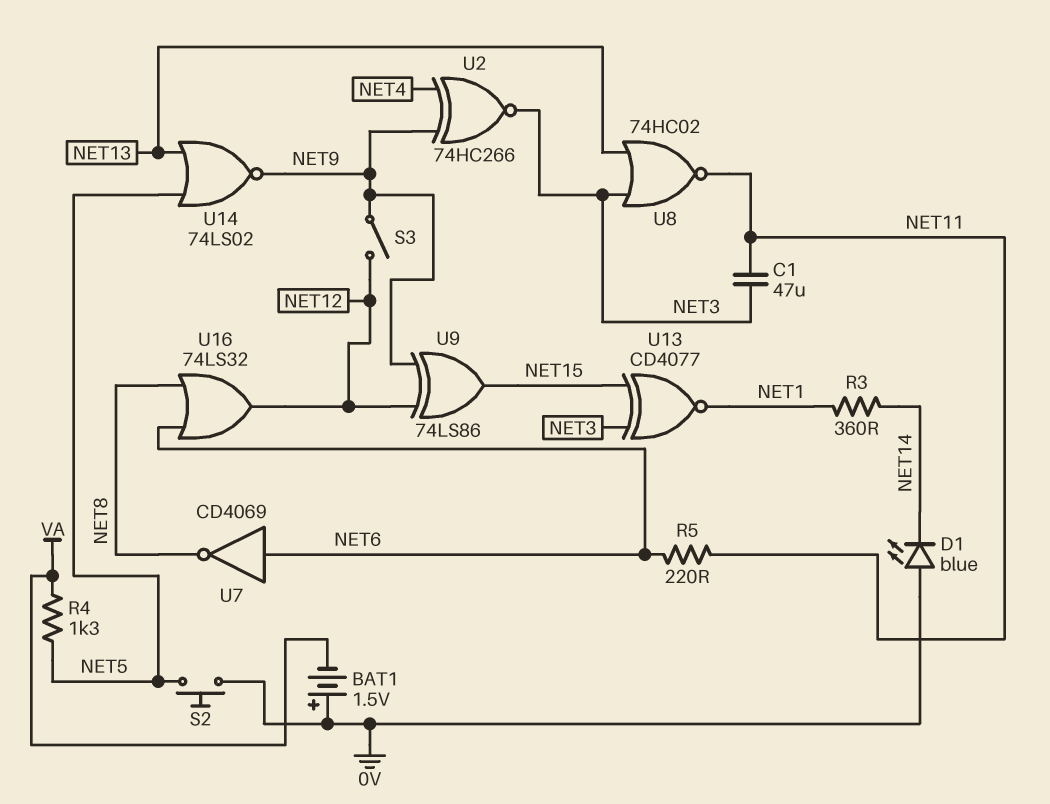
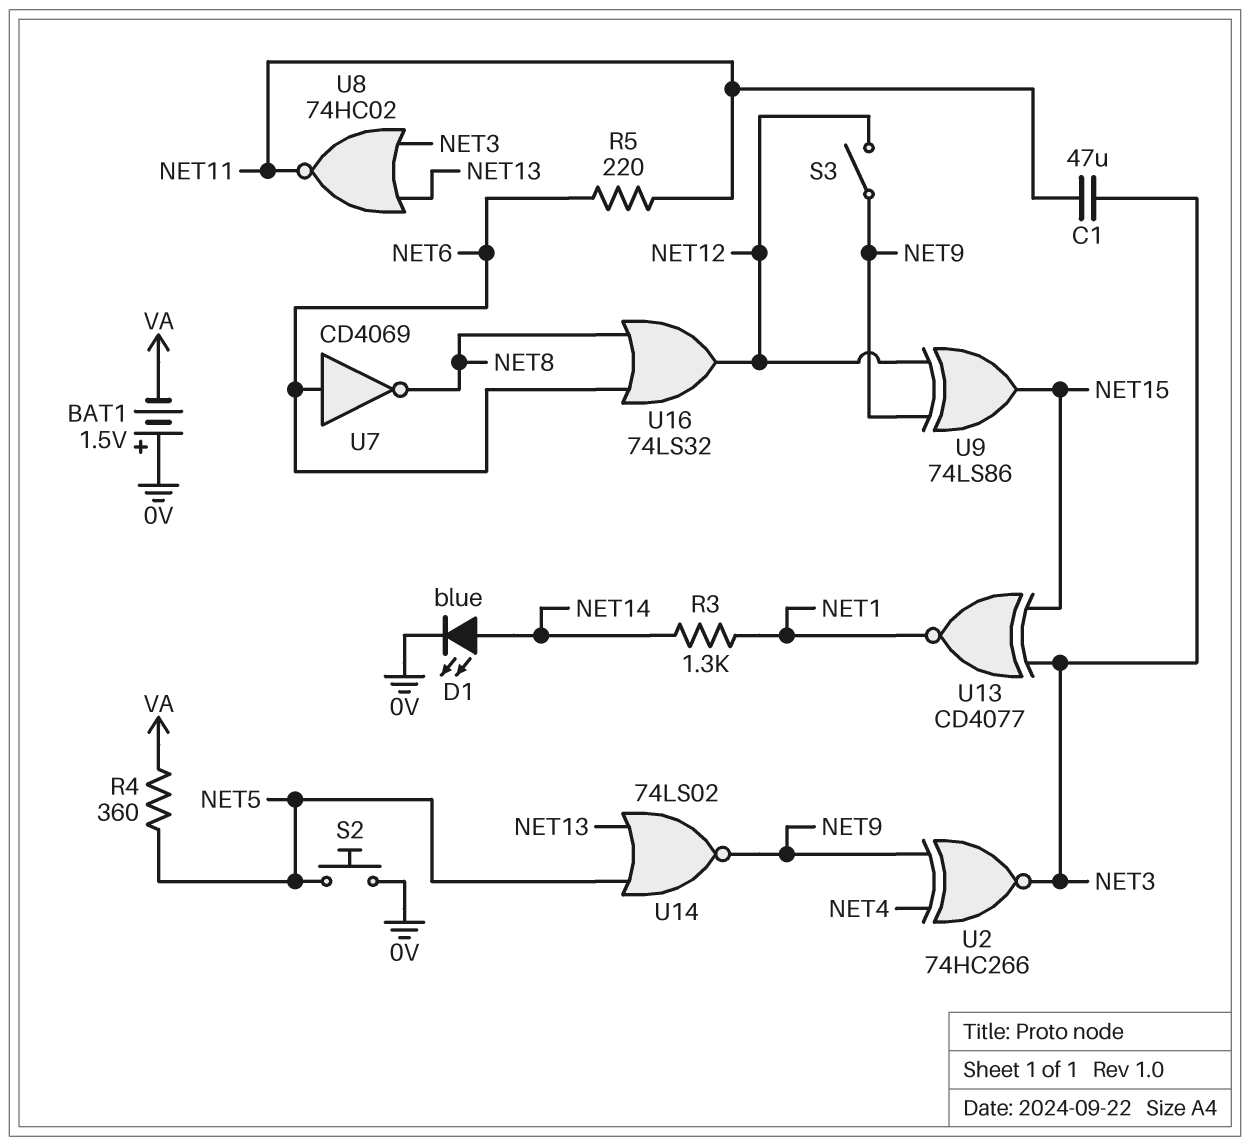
D1: LED blue (A 0V, K NET14) -> LED blue (A NET14, K 0V)
R3: 360 (NET1, NET14) -> 1.3k (NET1, NET14)
R4: 1.3k (NET5, VA) -> 360 (NET5, VA)

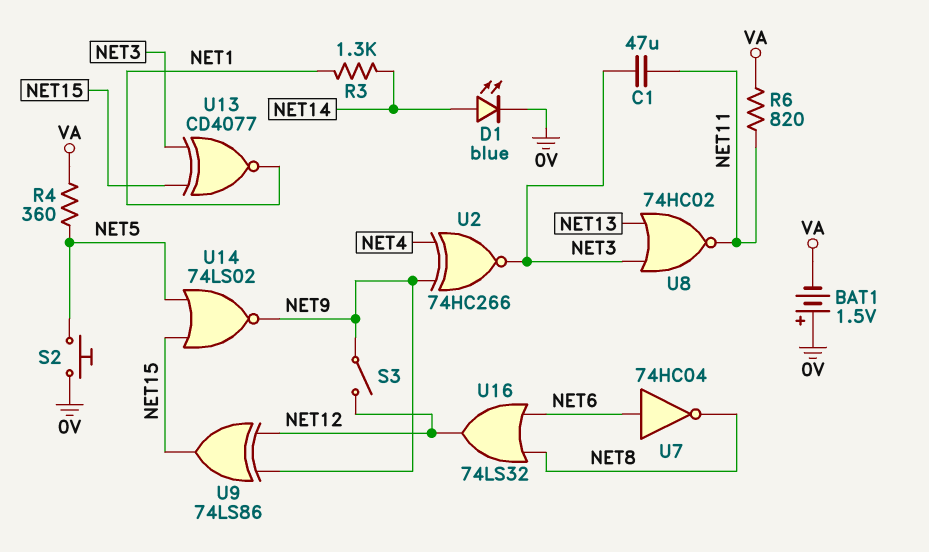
R5: 220 (NET6, NET11) -> none
R6: none -> 820 (NET11, VA)
U7: NOT CD4069 (in NET6, out NET8) -> NOT 74HC04 (in NET6, out NET8)
U14: NOR 74LS02 (in NET5, in NET13, out NET9) -> NOR 74LS02 (in NET5, in NET15, out NET9)

